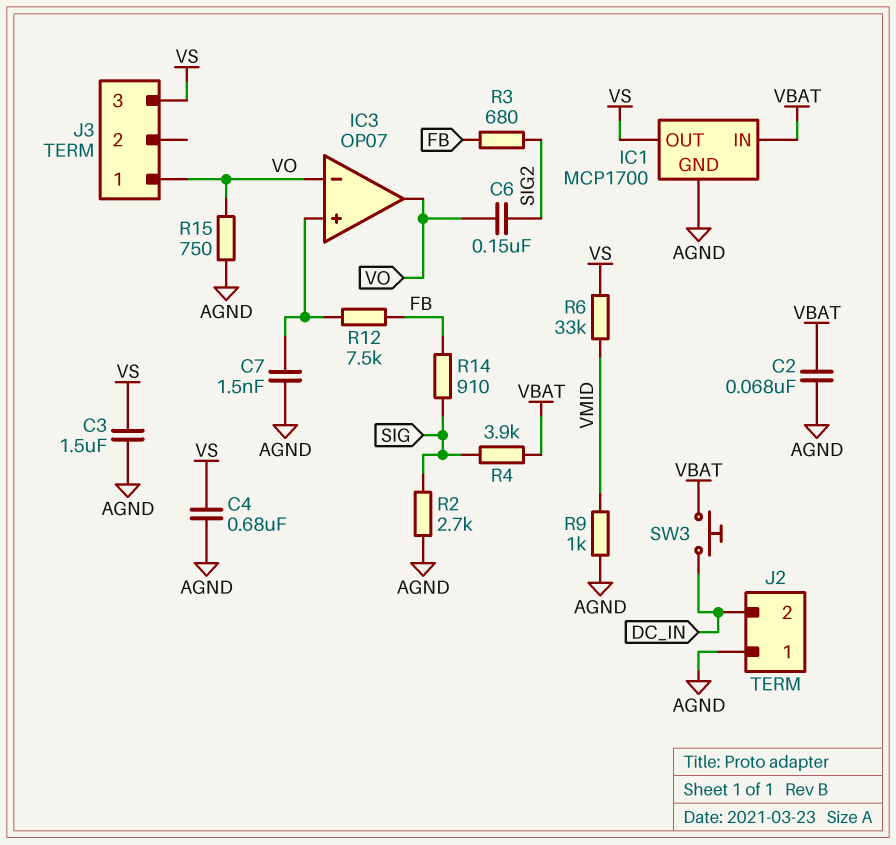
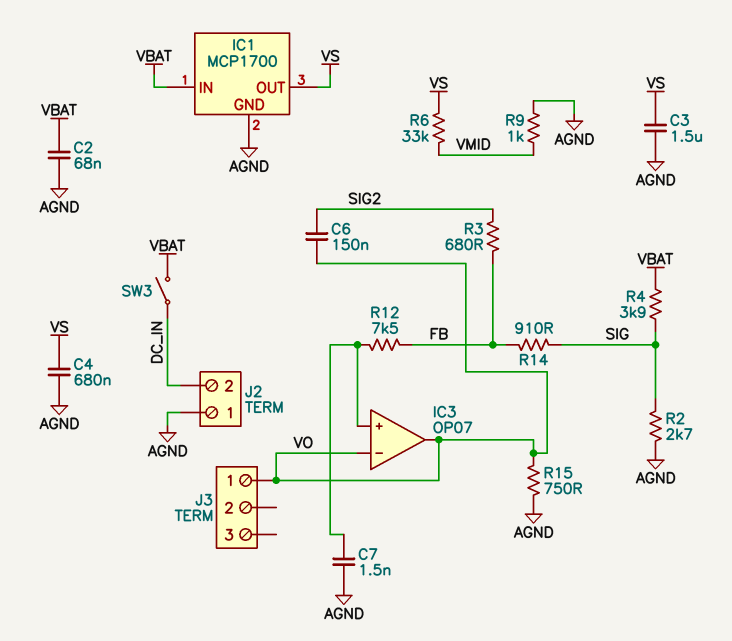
J3 pin 3: VS -> none
SW3: button (DC_IN, VBAT) -> switch (DC_IN, VBAT)

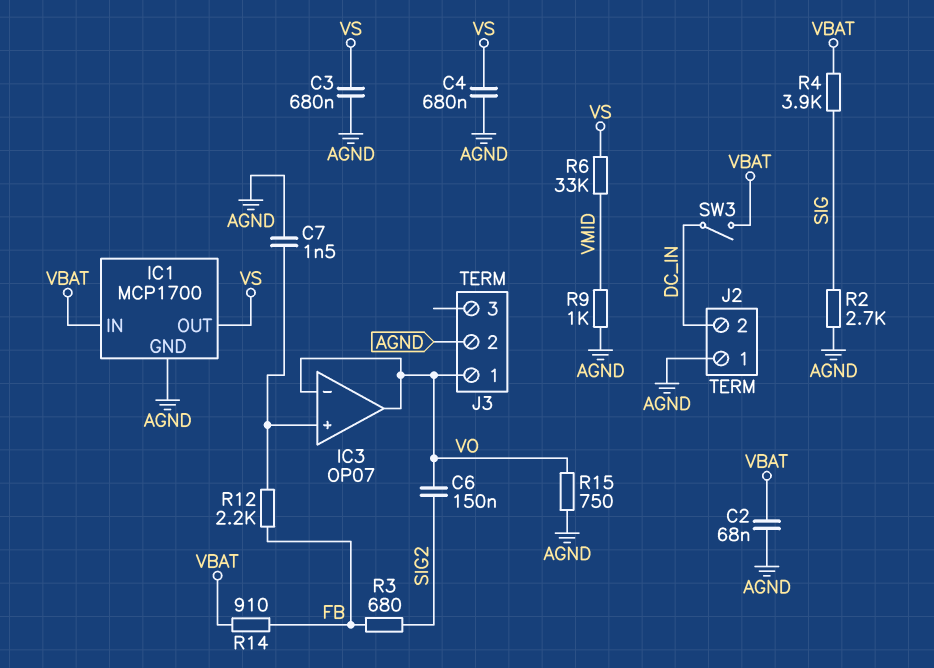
C3: 1.5uF (AGND, VS) -> 680nF (AGND, VS)
J3 pin 2: none -> AGND
R12: 7.5k (FB, IC3/in+) -> 2.2k (FB, IC3/in+)
R14: 910 (FB, SIG) -> 910 (FB, VBAT)

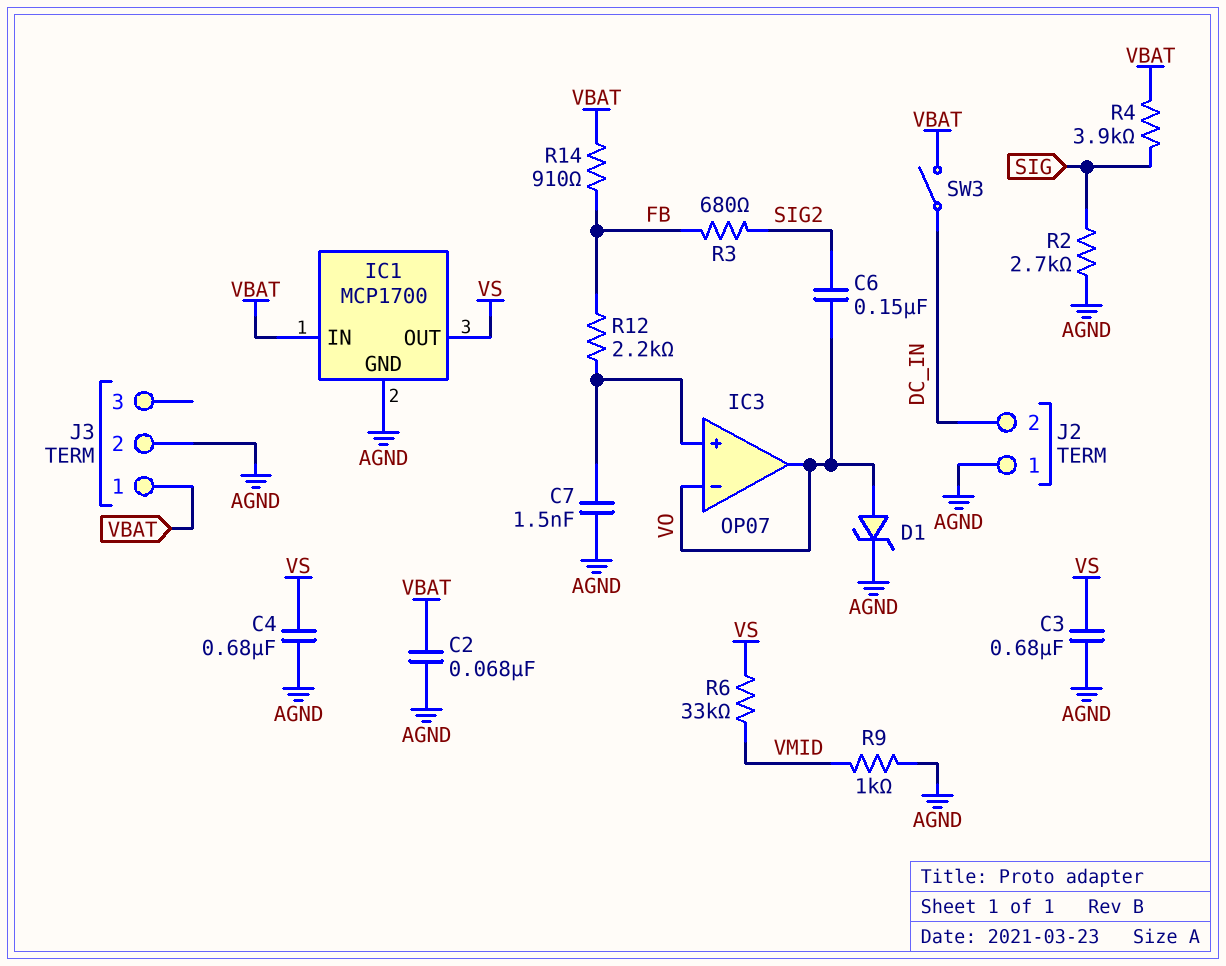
D1: none -> zener (A VO, K AGND)
J3 pin 1: VO -> VBAT
R15: 750 (AGND, VO) -> none

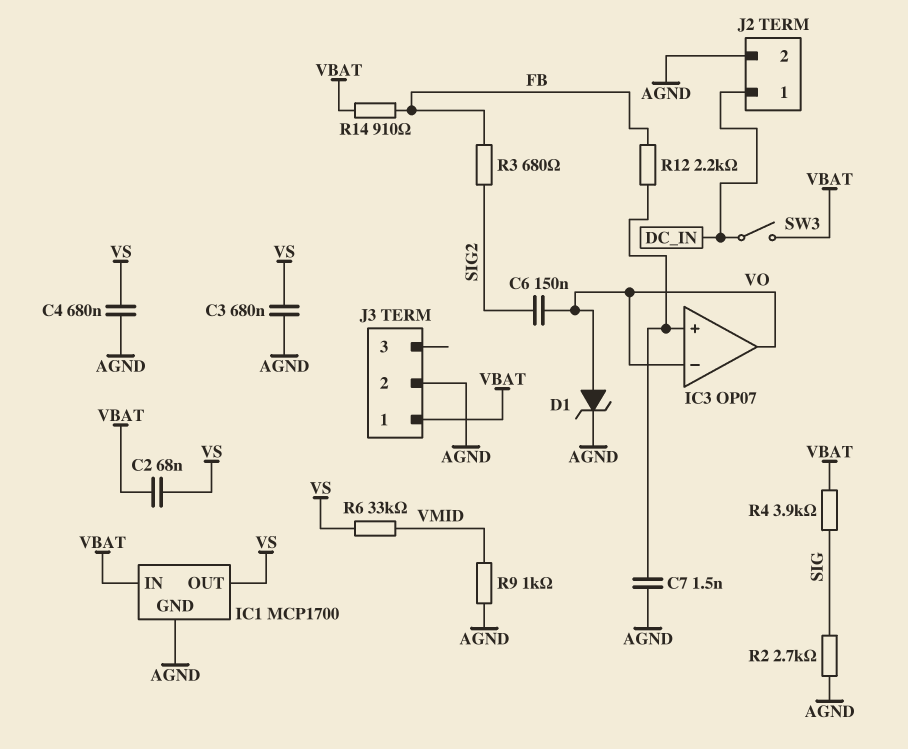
C2: 68nF (AGND, VBAT) -> 68nF (VBAT, VS)
J2 pin 1: AGND -> DC_IN
J2 pin 2: DC_IN -> AGND

